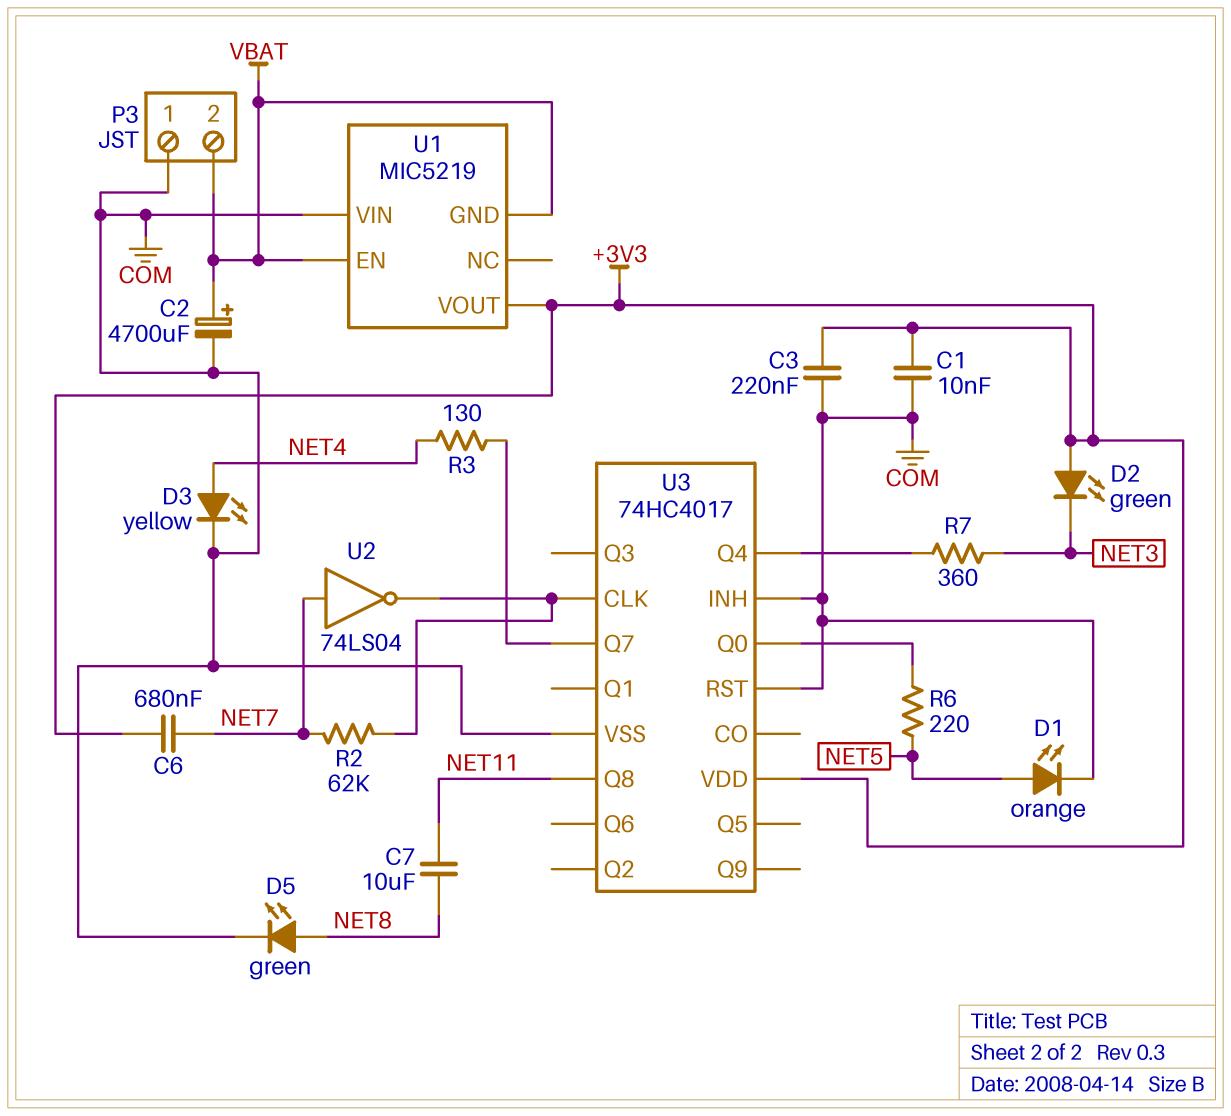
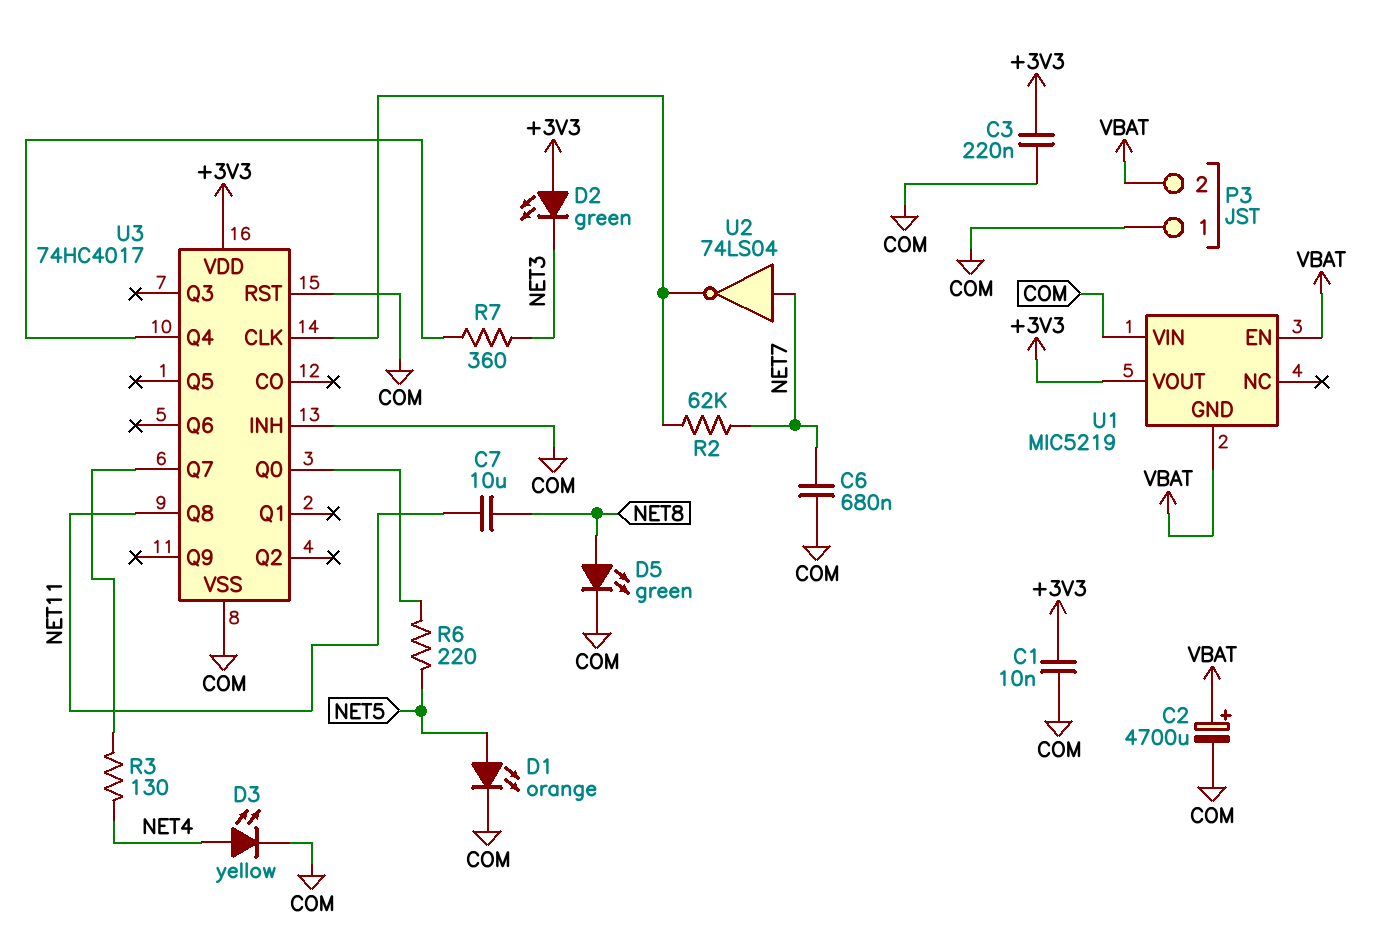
C6: 680nF (+3V3, NET7) -> 680nF (COM, NET7)

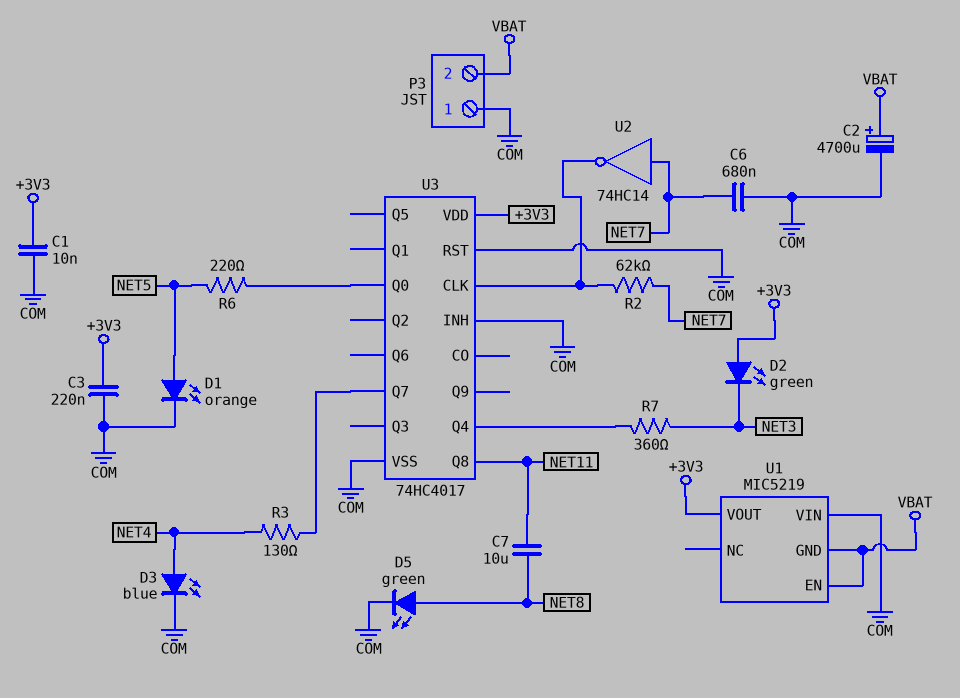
D3: LED yellow (A NET4, K COM) -> LED blue (A NET4, K COM)
U2: NOT 74LS04 (in NET7, out U3/CLK) -> NOT 74HC14 (in NET7, out U3/CLK)

